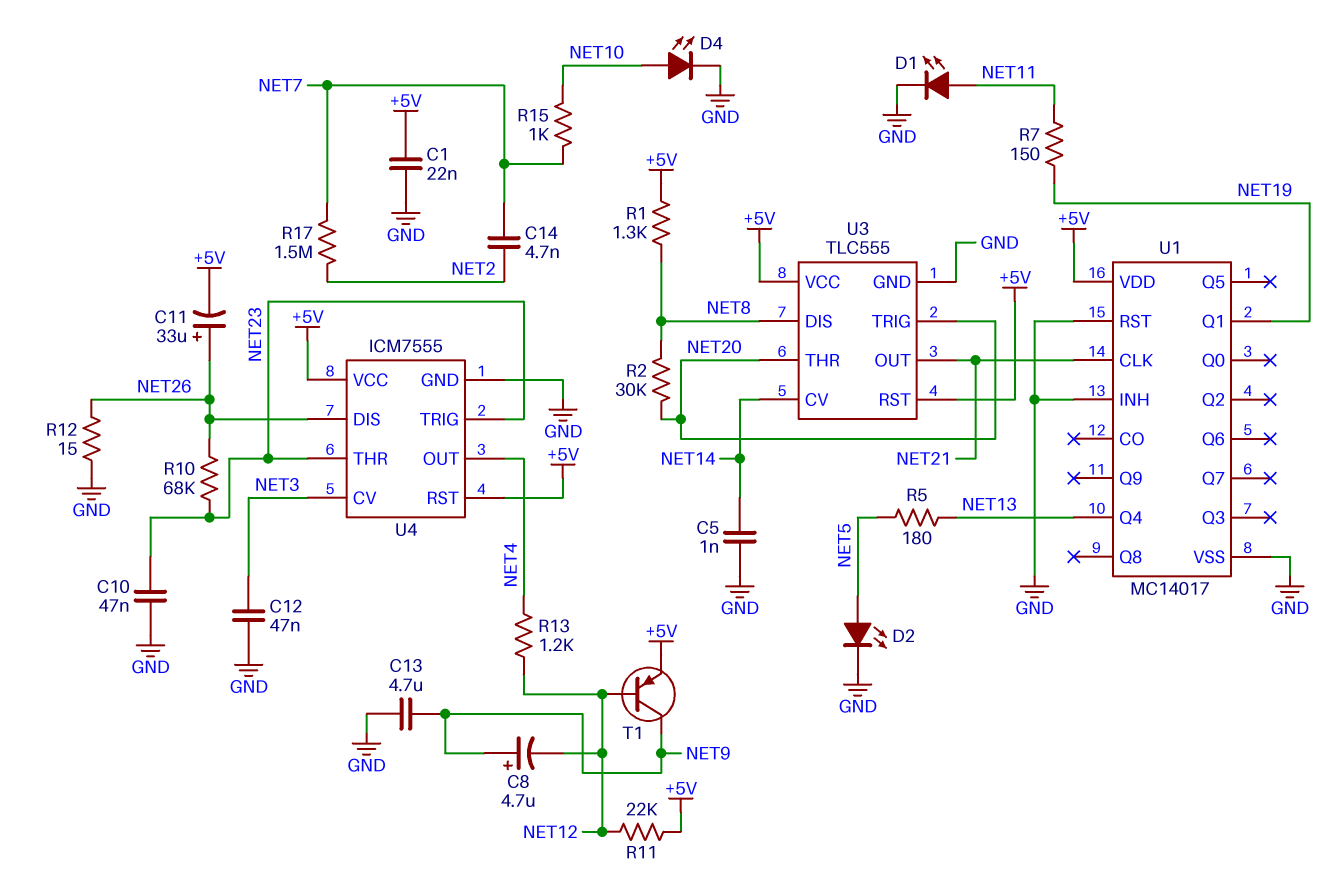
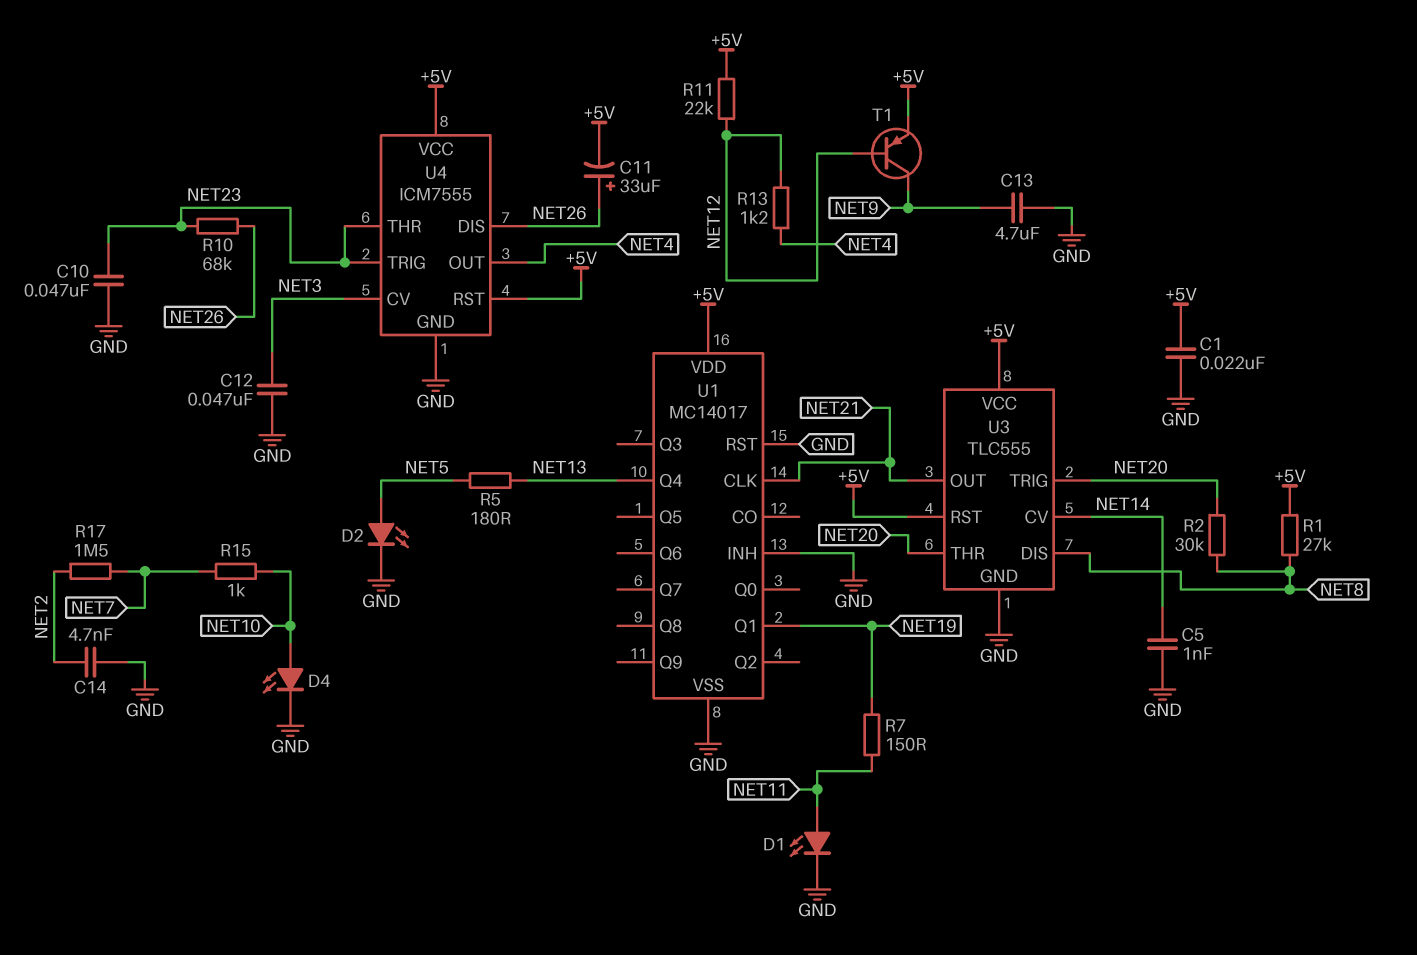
C8: 4.7uF (plus NET9, minus NET12) -> none
C14: 4.7nF (NET2, NET7) -> 4.7nF (GND, NET2)
R1: 1.3k (+5V, NET8) -> 27k (+5V, NET8)
R12: 15 (GND, NET26) -> none

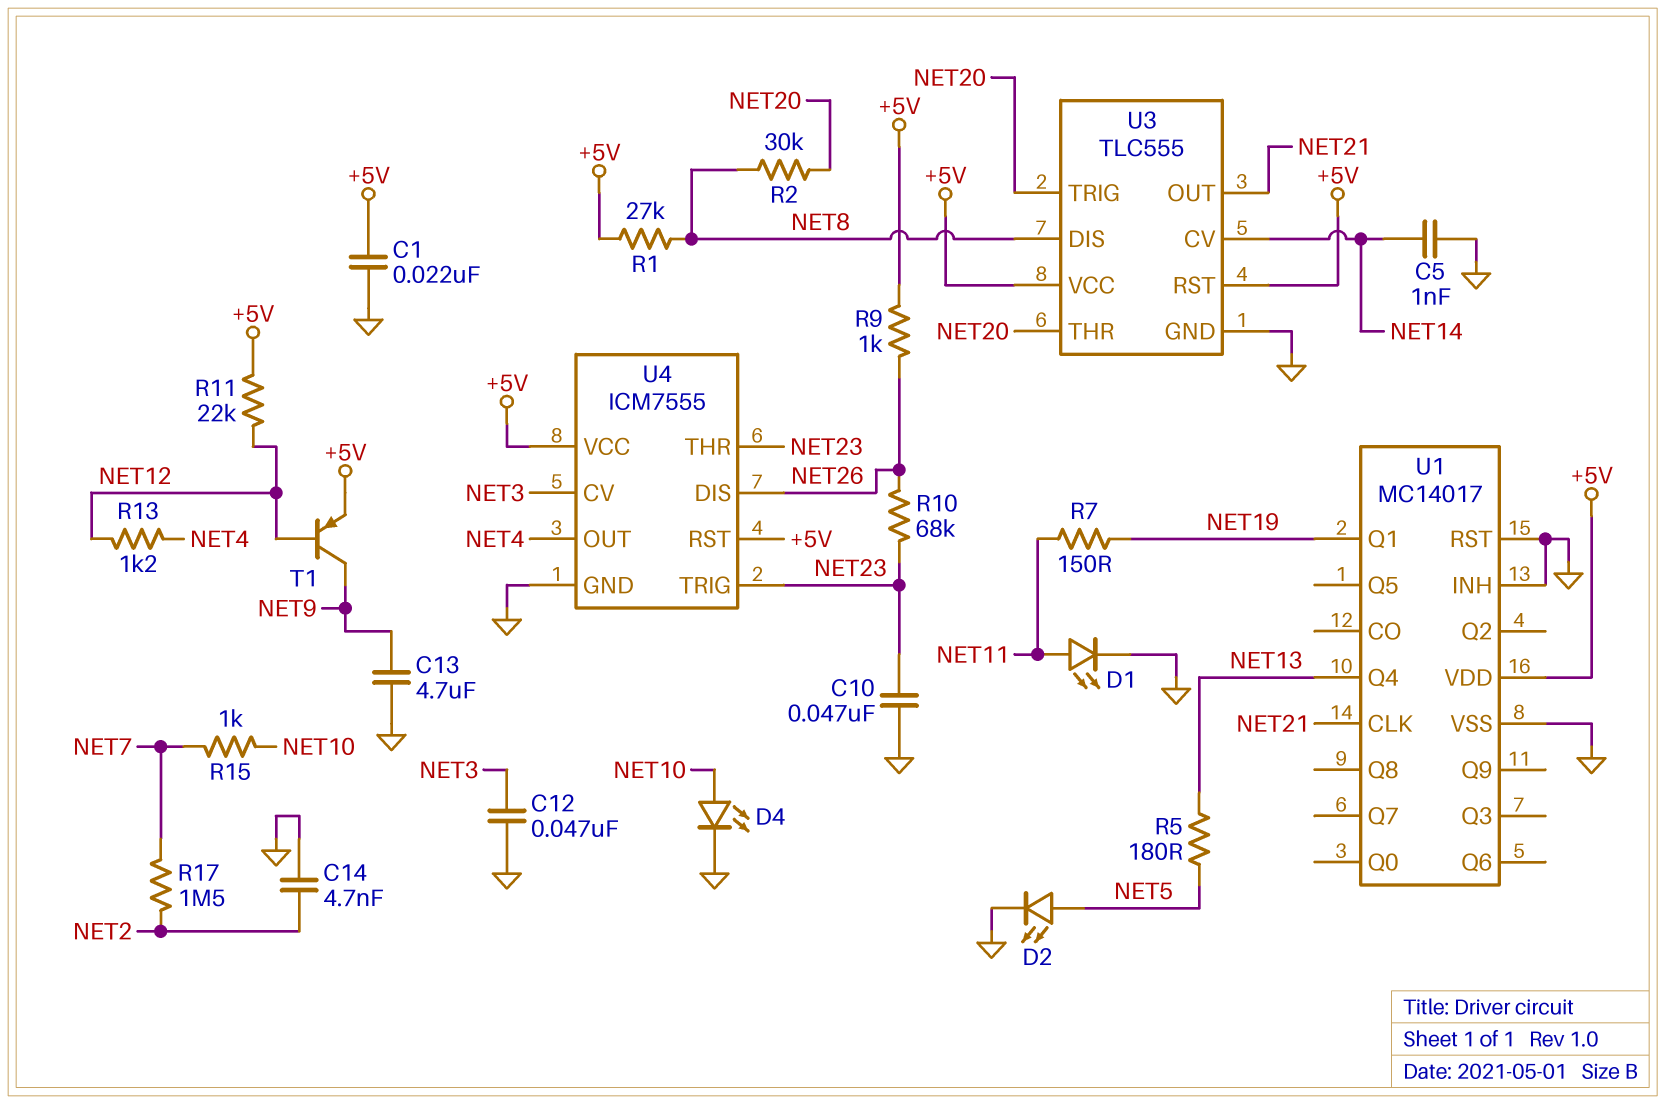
C11: 33uF (plus NET26, minus +5V) -> none
R9: none -> 1k (+5V, NET26)

